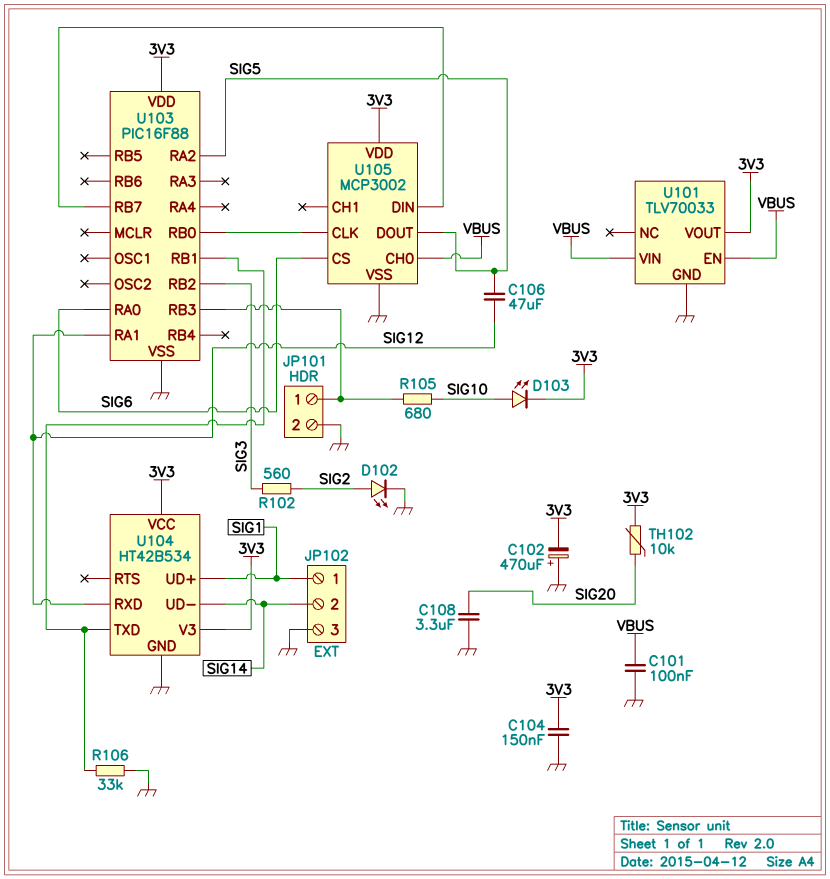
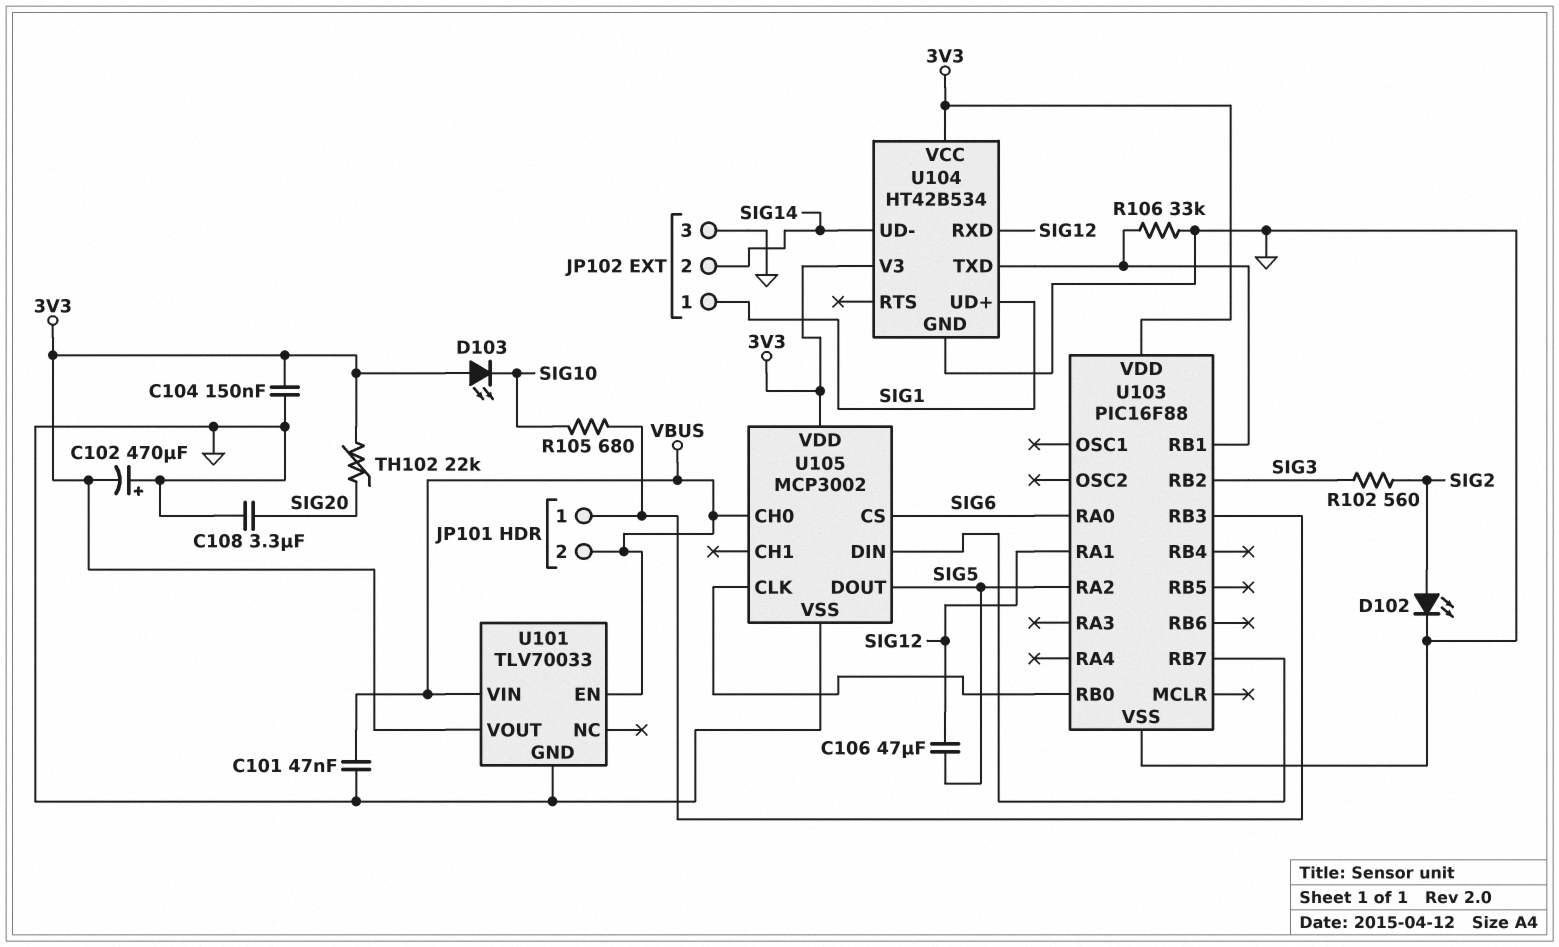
C101: 100nF (GND, VBUS) -> 47nF (GND, VBUS)
D103: LED (A SIG10, K 3V3) -> LED (A 3V3, K SIG10)
JP101 pin 2: GND -> VBUS
TH102: 10k (3V3, SIG20) -> 22k (3V3, SIG20)

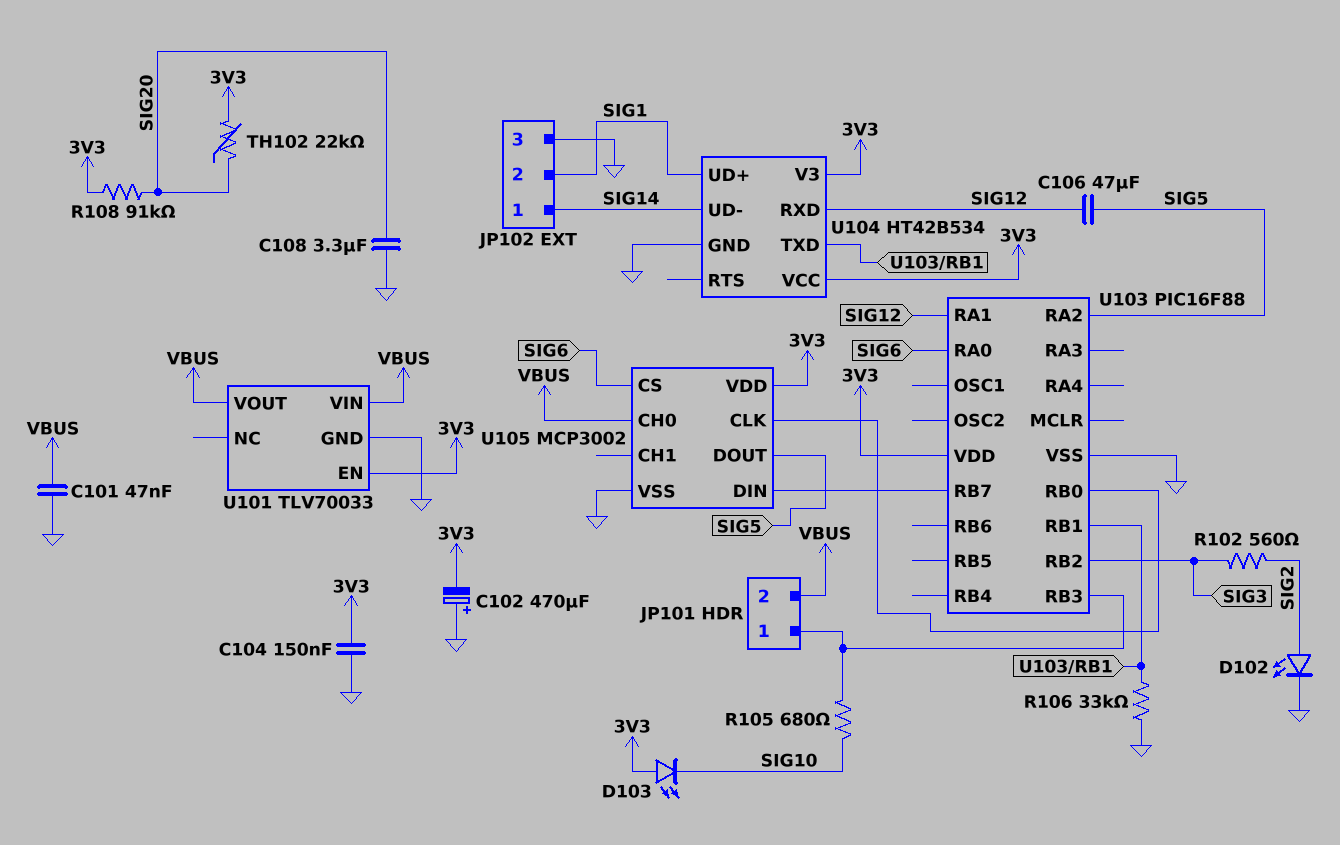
JP102 pin 1: SIG1 -> SIG14
JP102 pin 2: SIG14 -> SIG1
R108: none -> 91k (3V3, SIG20)
U101 pin EN: VBUS -> 3V3
U101 pin VOUT: 3V3 -> VBUS

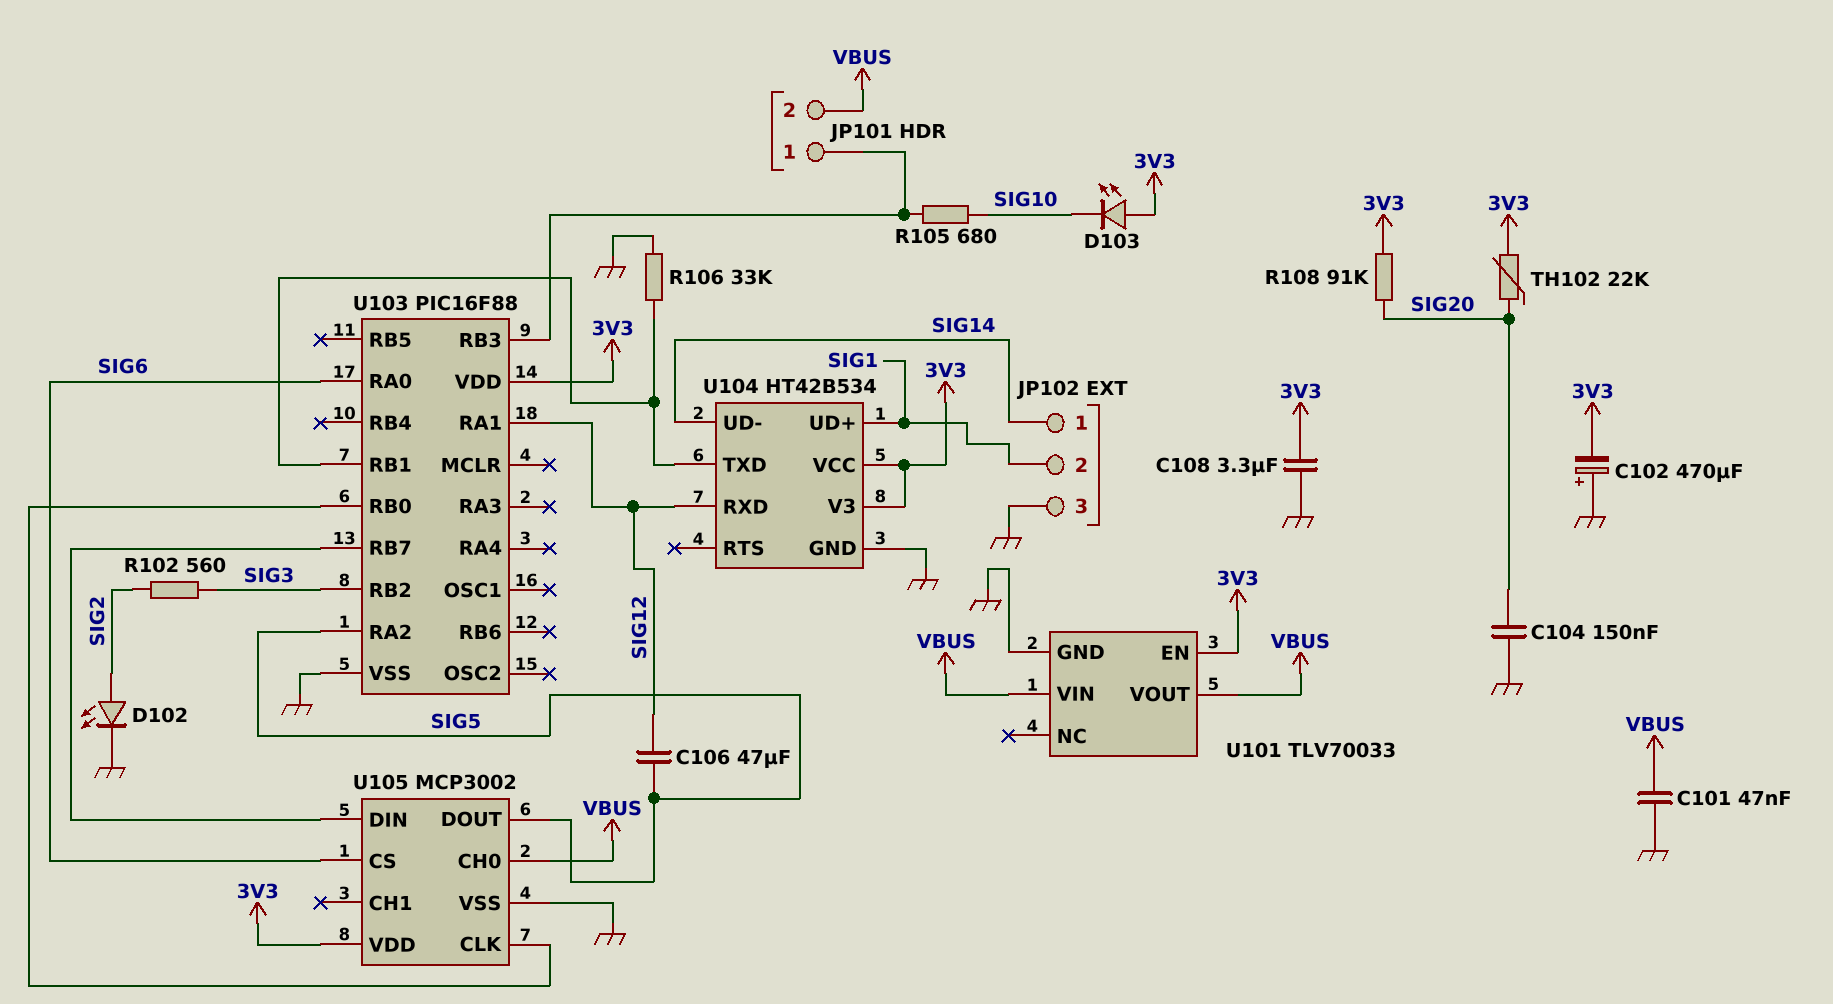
C104: 150nF (3V3, GND) -> 150nF (GND, SIG20)
C108: 3.3uF (GND, SIG20) -> 3.3uF (3V3, GND)

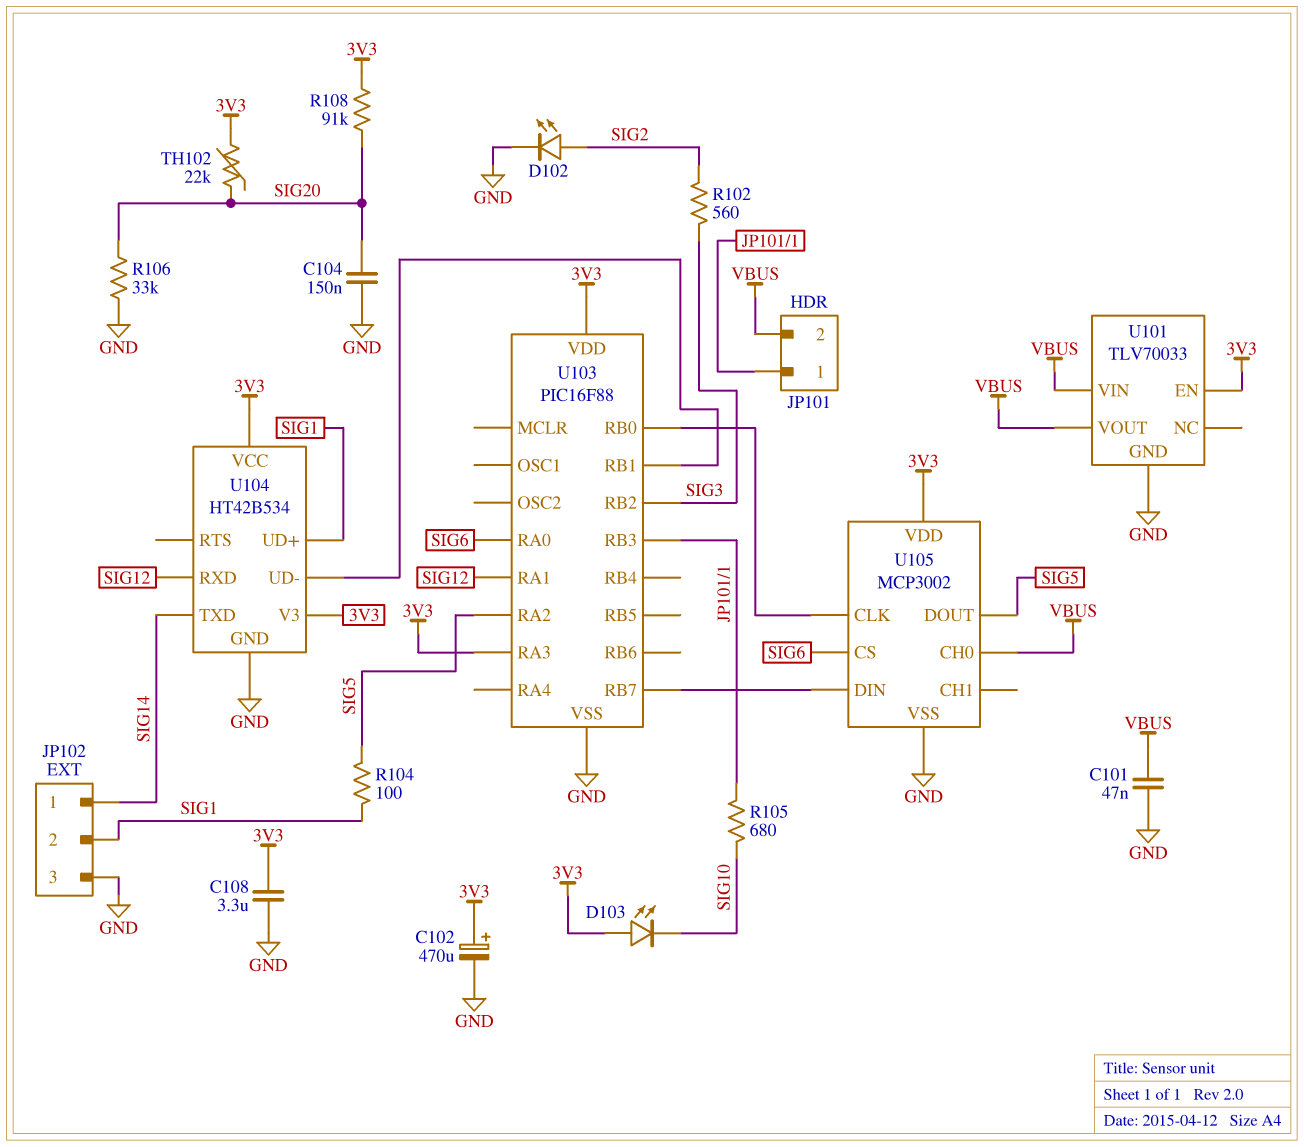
C102: 470uF (plus GND, minus 3V3) -> 470uF (plus 3V3, minus GND)
C106: 47uF (SIG5, SIG12) -> none
R104: none -> 100 (SIG1, SIG5)
R106: 33k (GND, U103/RB1) -> 33k (GND, SIG20)
U103 pin RA3: none -> 3V3
U104 pin TXD: U103/RB1 -> SIG14
U104 pin UD-: SIG14 -> U103/RB1

